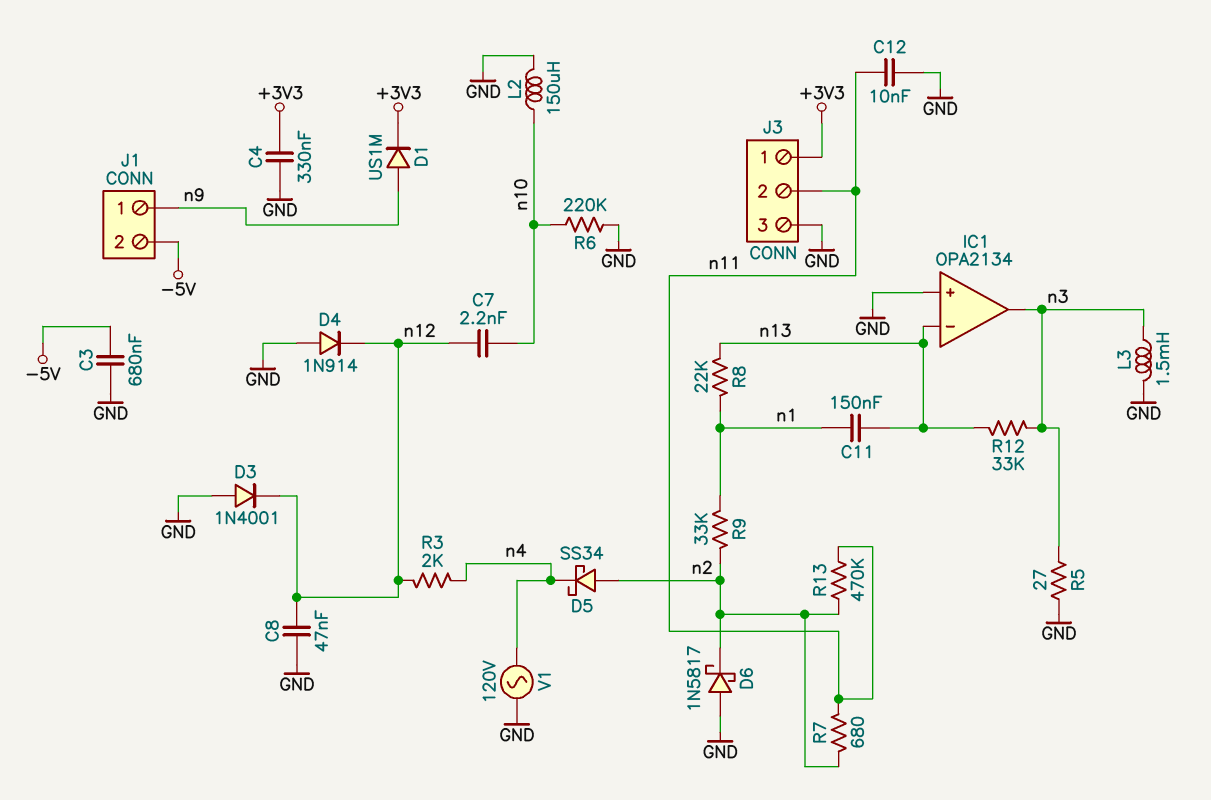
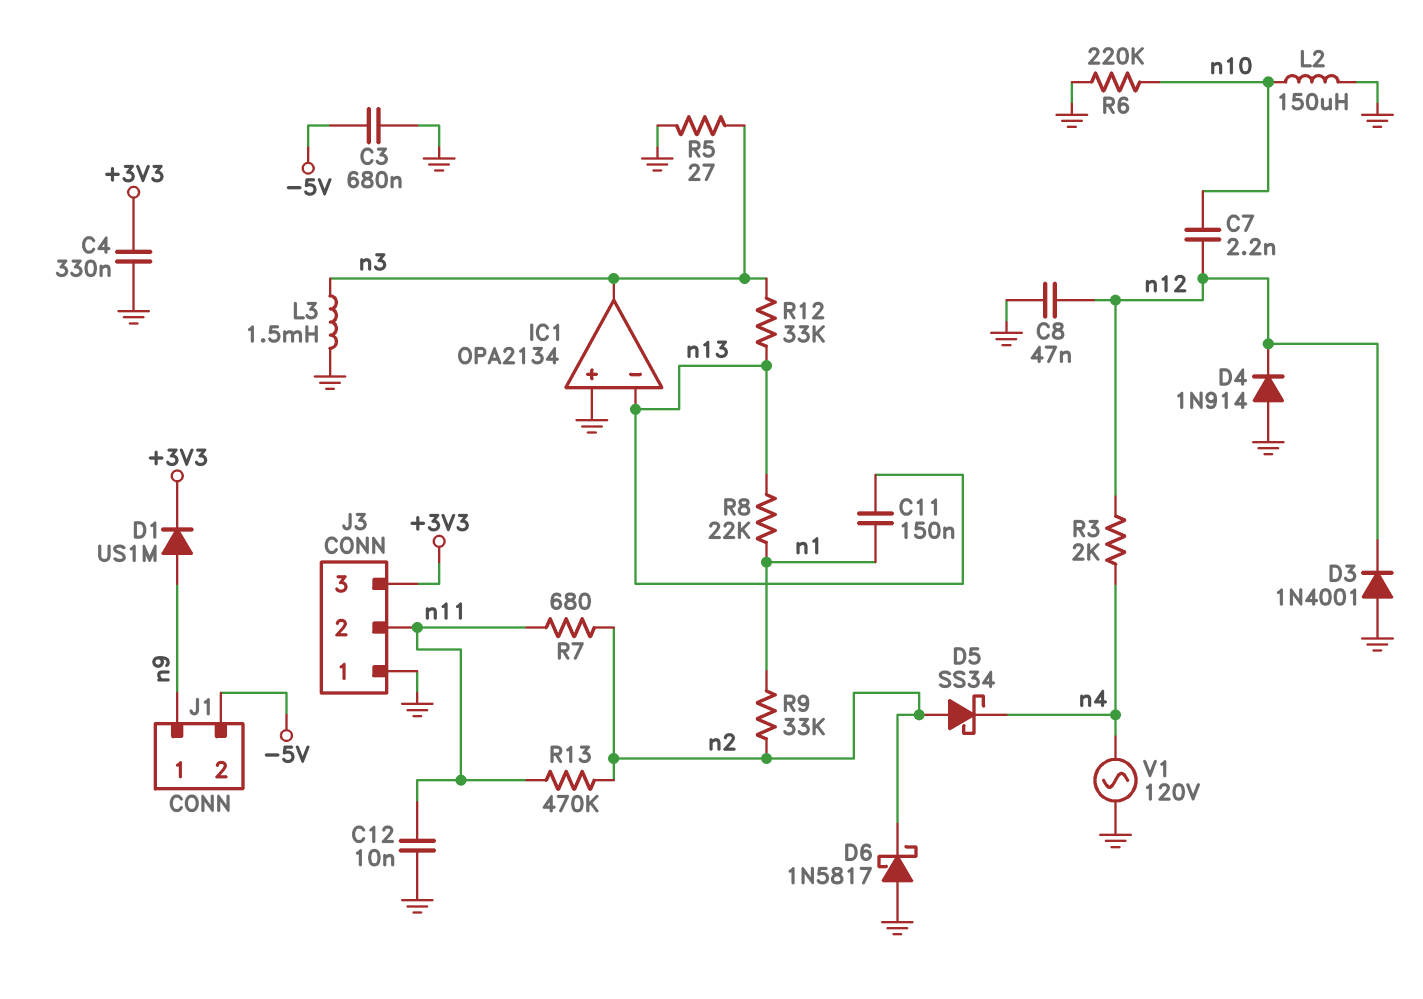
J3 pin 1: +3V3 -> GND
J3 pin 3: GND -> +3V3

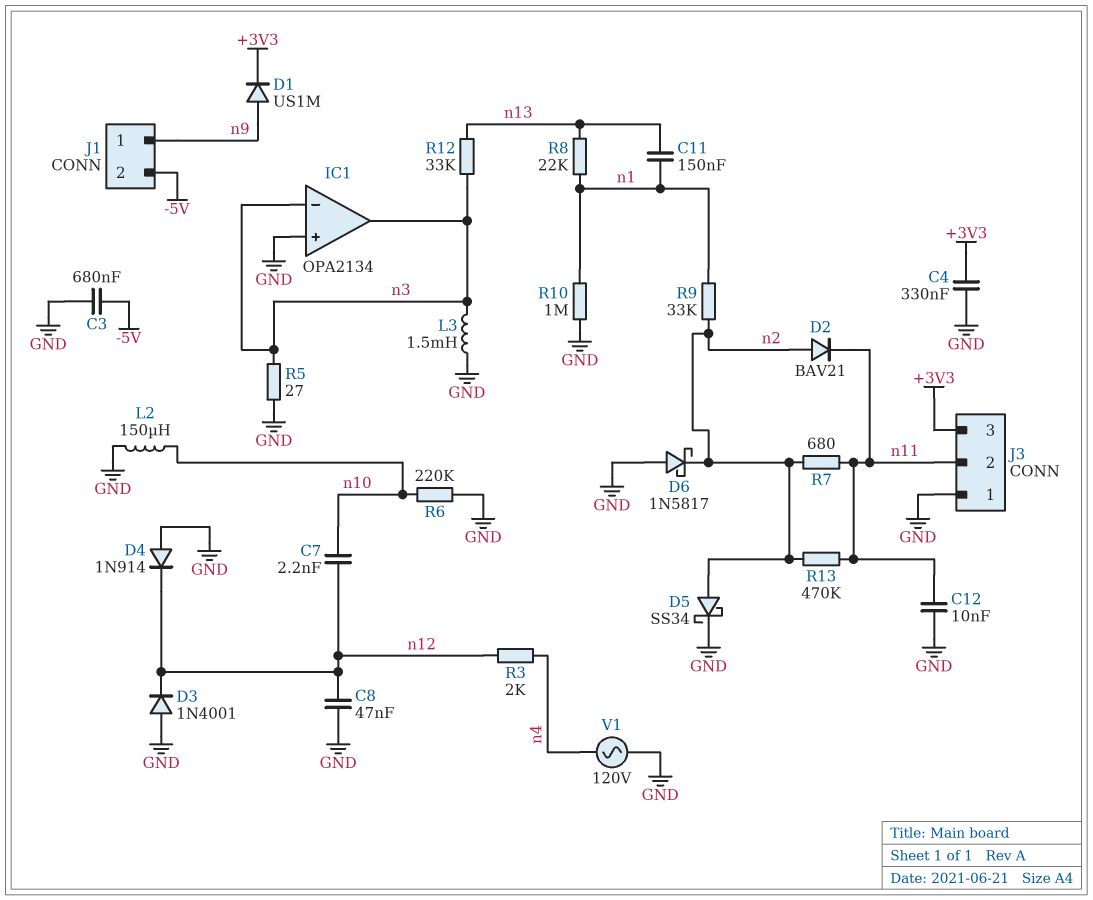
D2: none -> diode BAV21 (A n2, K n11)
D5: schottky SS34 (A n2, K n4) -> schottky SS34 (A n2, K GND)
IC1 pin in-: n13 -> n3
R10: none -> 1M (GND, n1)

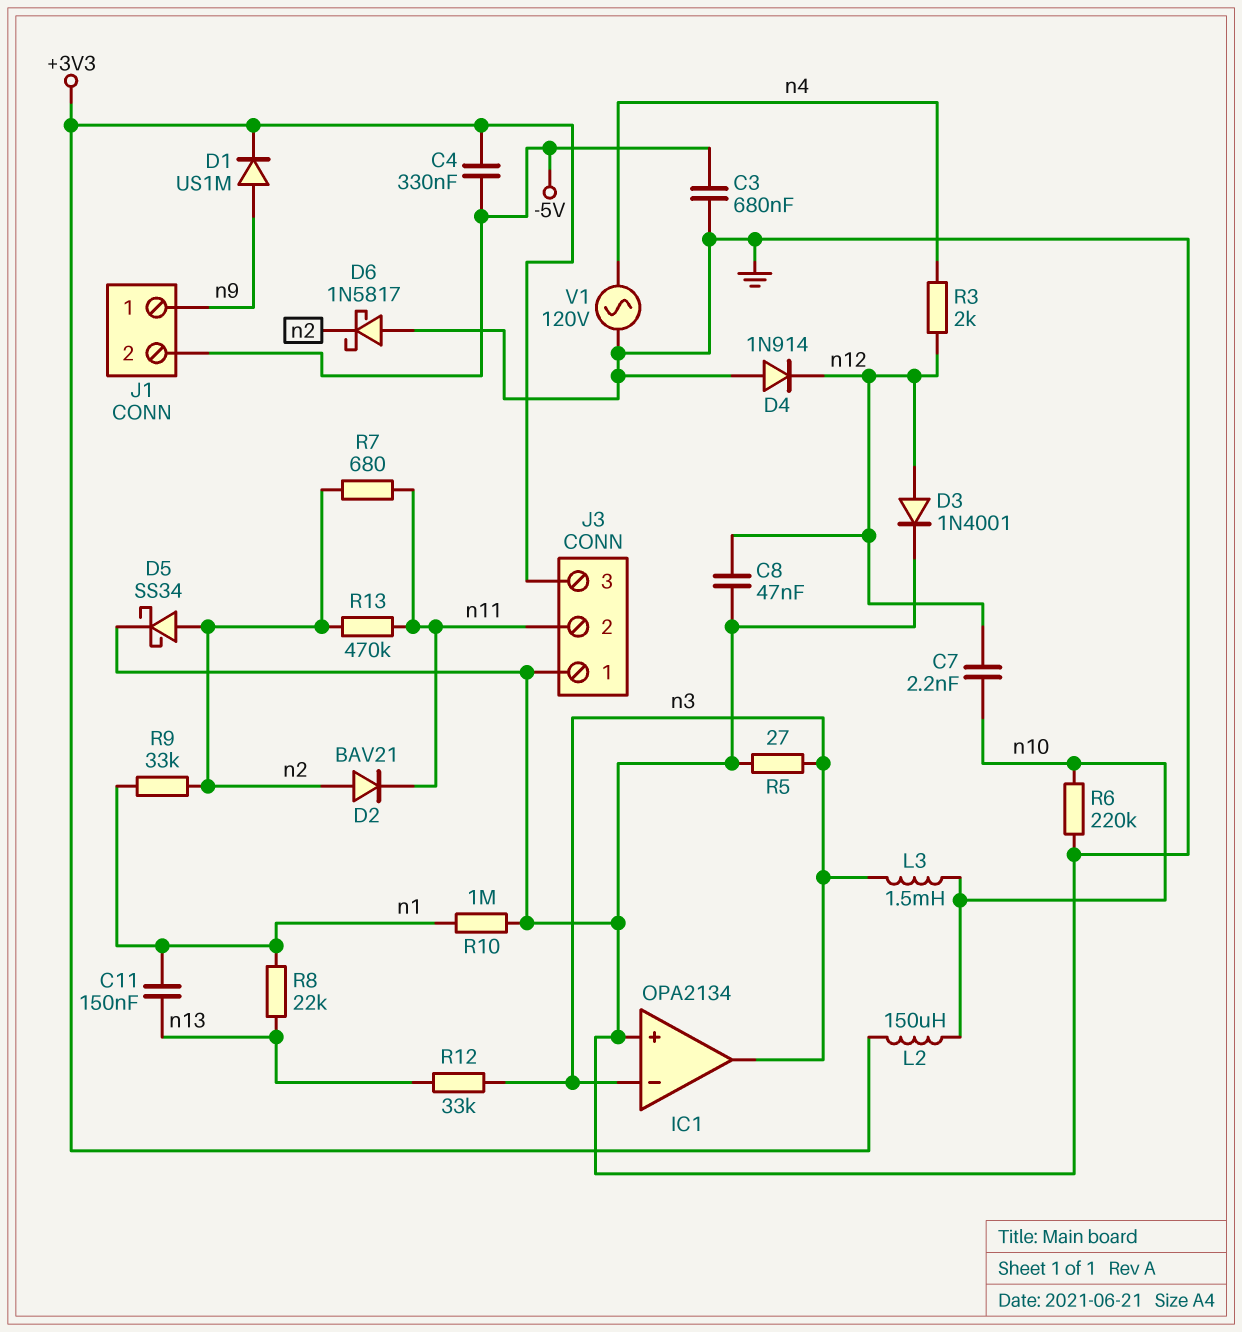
C4: 330nF (+3V3, GND) -> 330nF (+3V3, -5V)
C12: 10nF (GND, n11) -> none
D3: diode 1N4001 (A GND, K n12) -> diode 1N4001 (A n12, K GND)
L2: 150uH (GND, n10) -> 150uH (+3V3, n10)
L3: 1.5mH (GND, n3) -> 1.5mH (n3, n10)

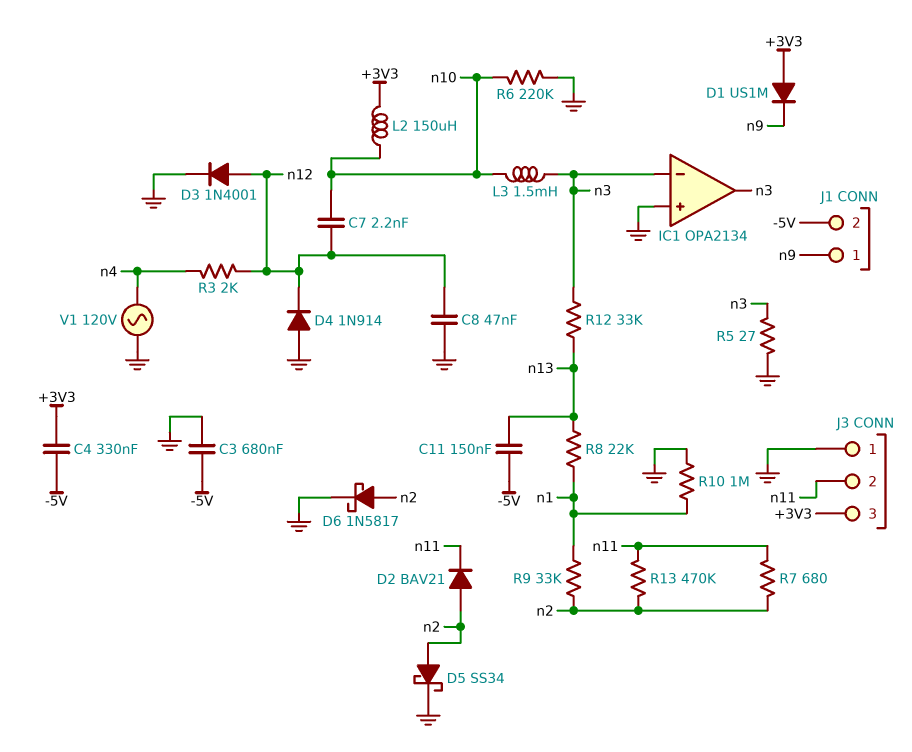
C11: 150nF (n1, n13) -> 150nF (-5V, n13)
D1: diode US1M (A n9, K +3V3) -> diode US1M (A +3V3, K n9)
D6: schottky 1N5817 (A GND, K n2) -> schottky 1N5817 (A n2, K GND)

